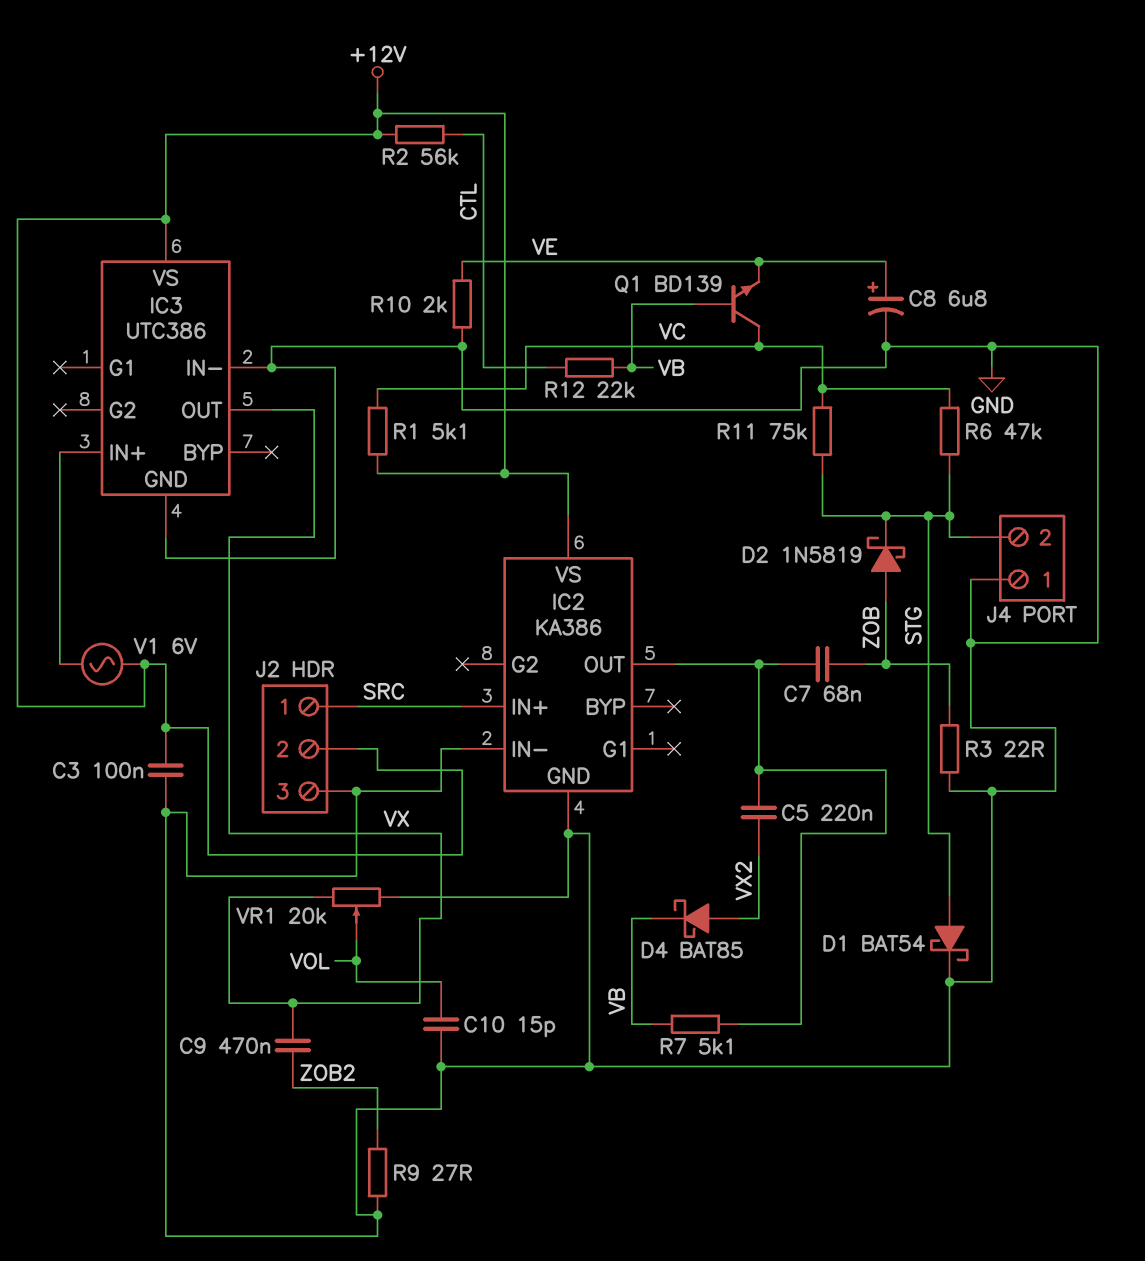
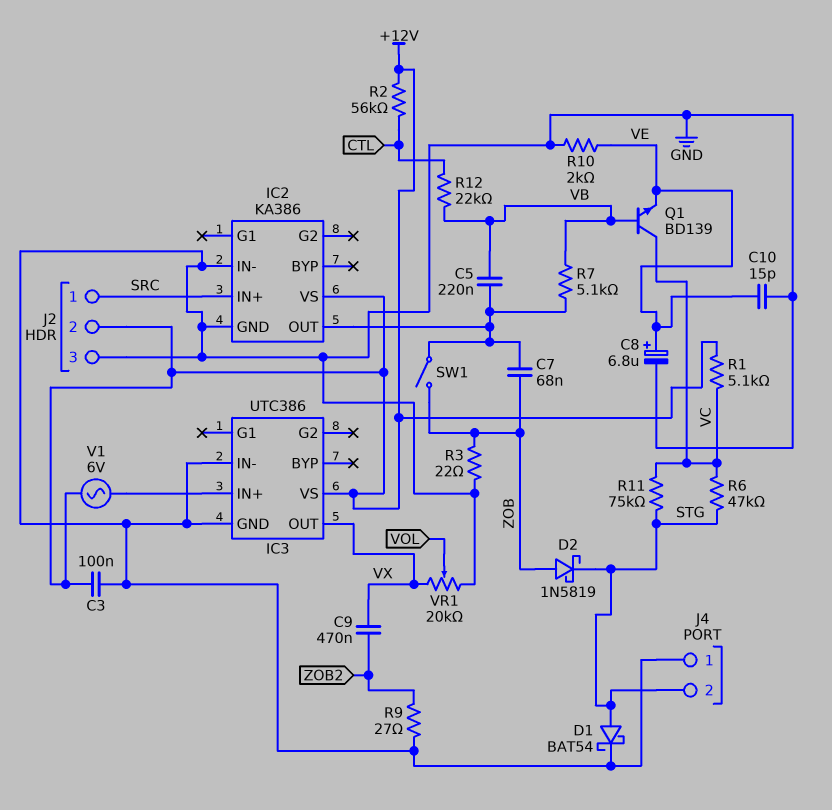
C5: 220nF (IC2/OUT, VX2) -> 220nF (IC2/OUT, VB)
C10: 15pF (GND, VOL) -> 15pF (GND, VE)
D4: schottky BAT85 (A VX2, K VB) -> none
SW1: none -> switch (IC2/OUT, ZOB)

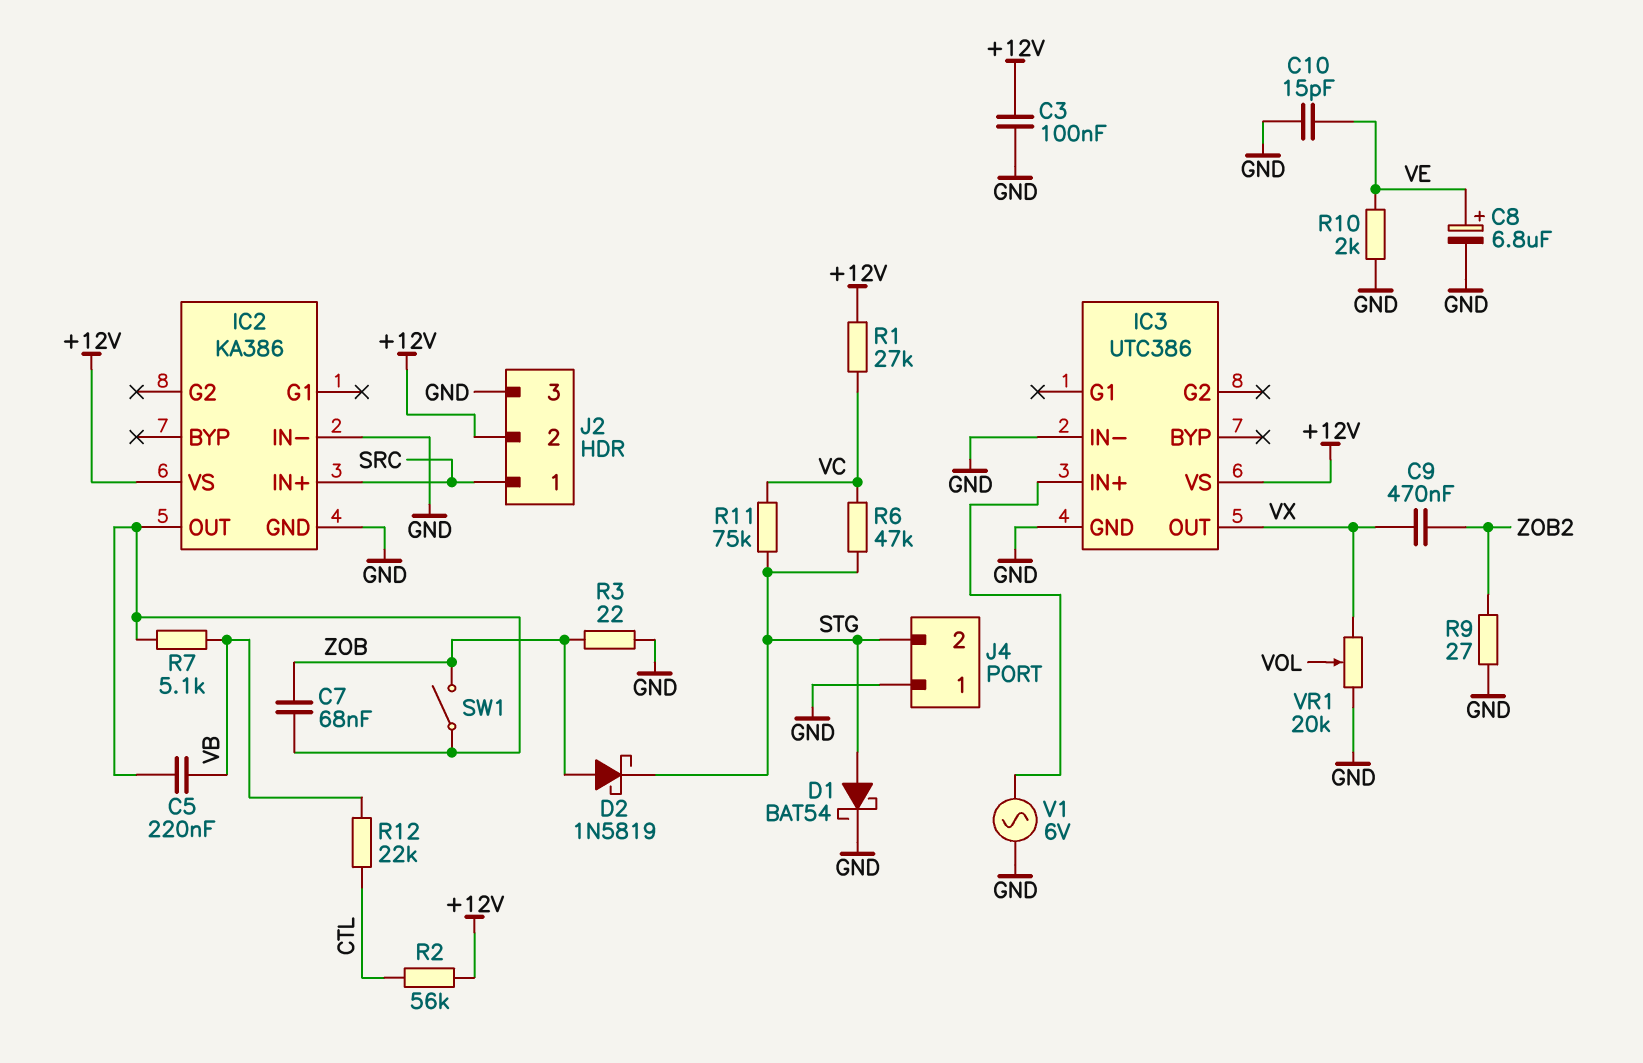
Q1: NPN BD139 (B VB, C VC, E VE) -> none
R1: 5.1k (+12V, VC) -> 27k (+12V, VC)
V1: AC 6V (+12V, IC3/IN+) -> AC 6V (GND, IC3/IN+)

